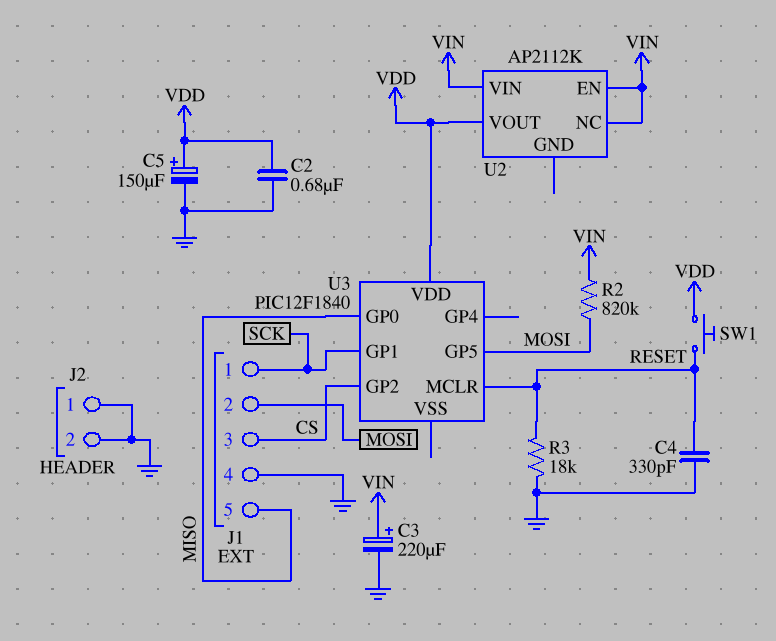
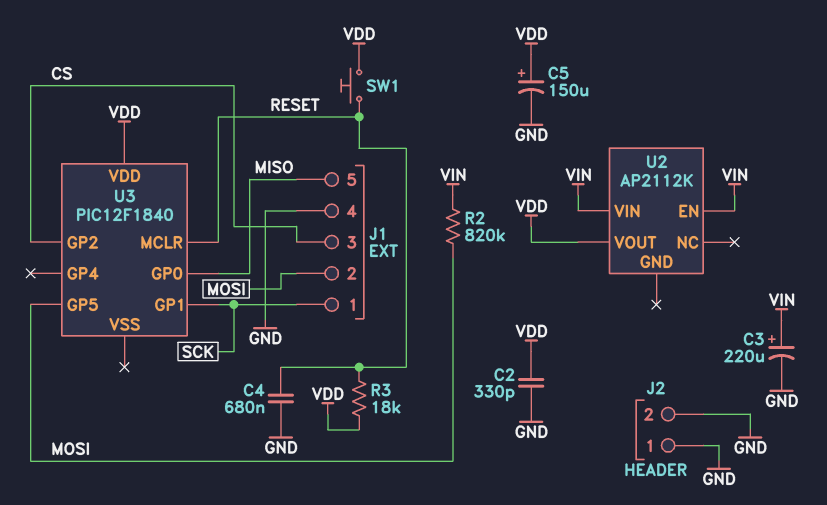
C2: 680nF (GND, VDD) -> 330pF (GND, VDD)
C4: 330pF (GND, RESET) -> 680nF (GND, RESET)
R3: 18k (GND, RESET) -> 18k (RESET, VDD)
U2 pin NC: VIN -> none

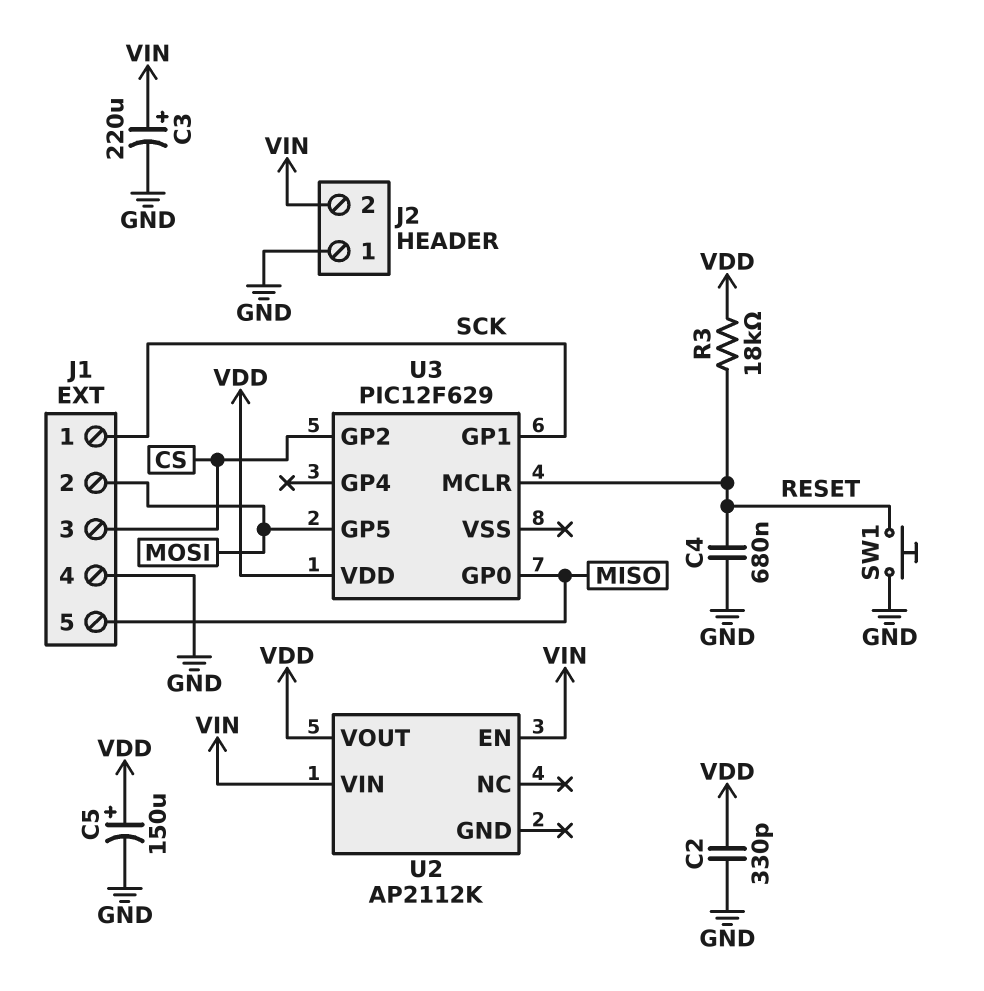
J2 pin 2: GND -> VIN
R2: 820k (MOSI, VIN) -> none
SW1: button (RESET, VDD) -> button (GND, RESET)
U3: PIC12F1840 -> PIC12F629

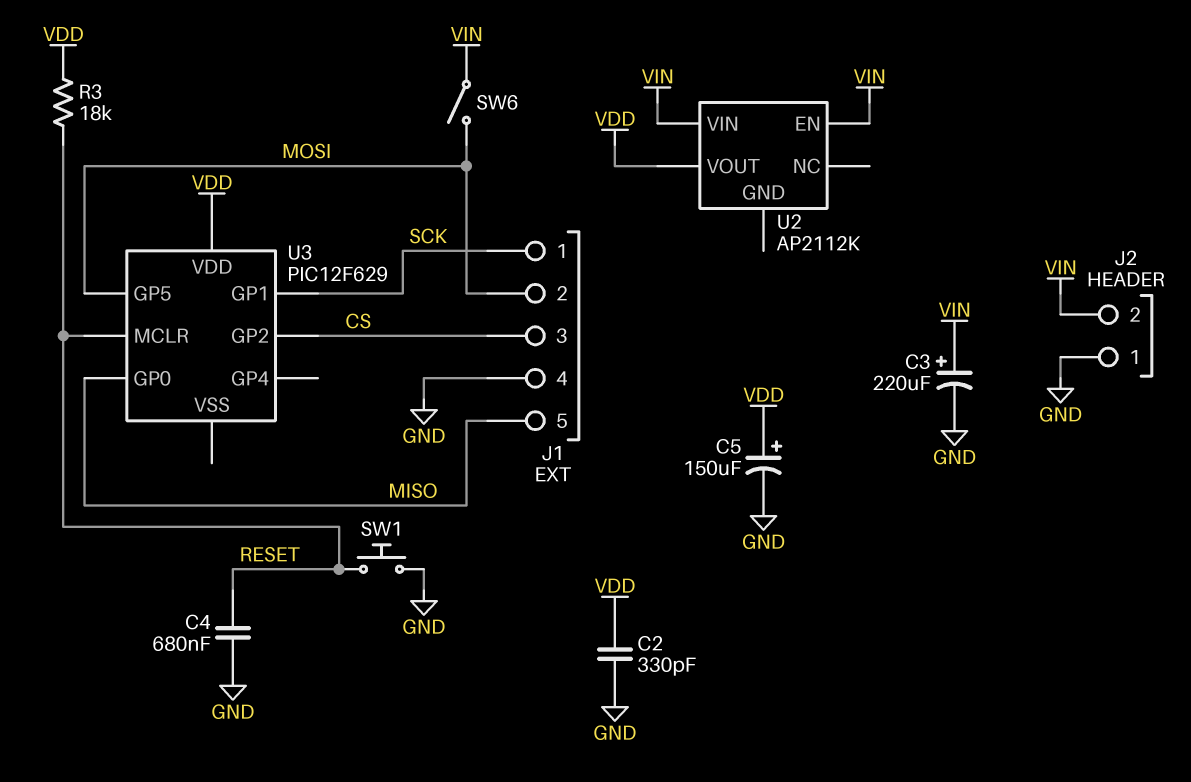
SW6: none -> switch (MOSI, VIN)

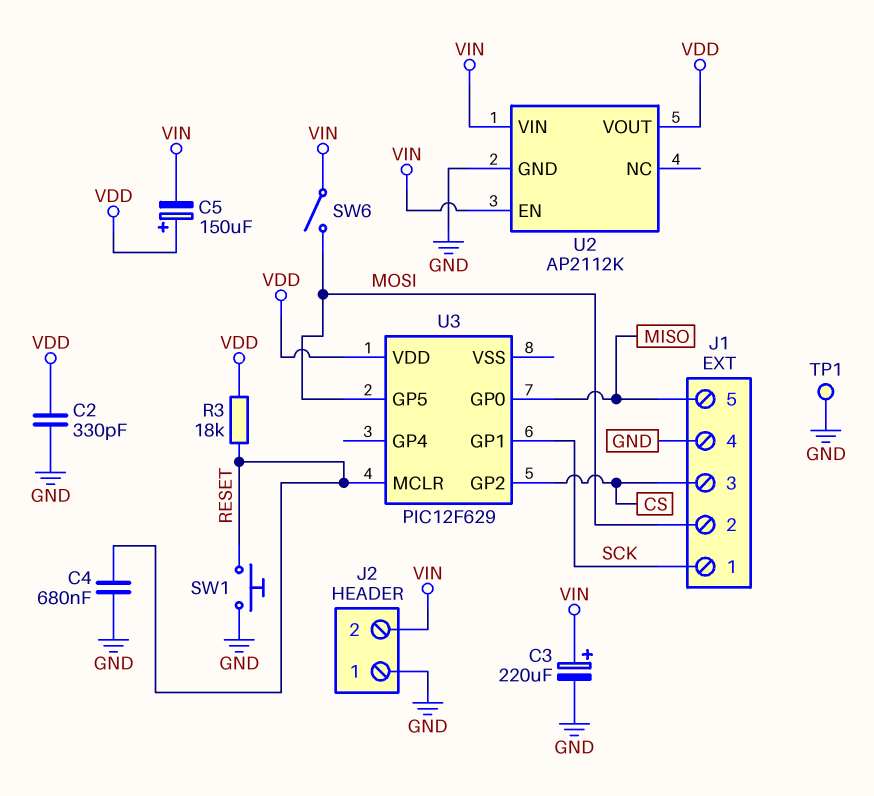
C5: 150uF (plus VDD, minus GND) -> 150uF (plus VDD, minus VIN)
TP1: none -> test point (GND)
U2 pin GND: none -> GND

